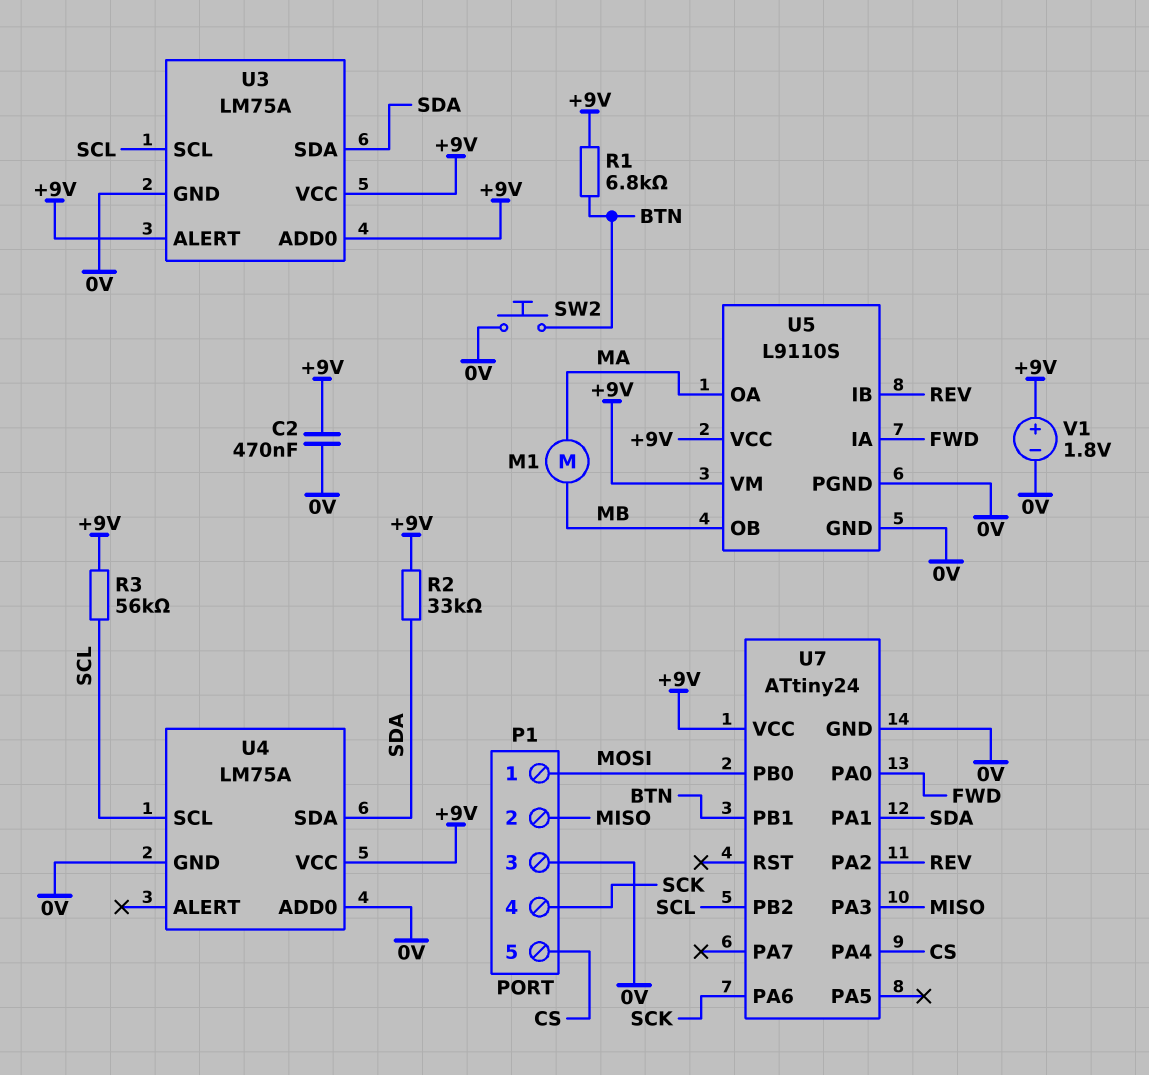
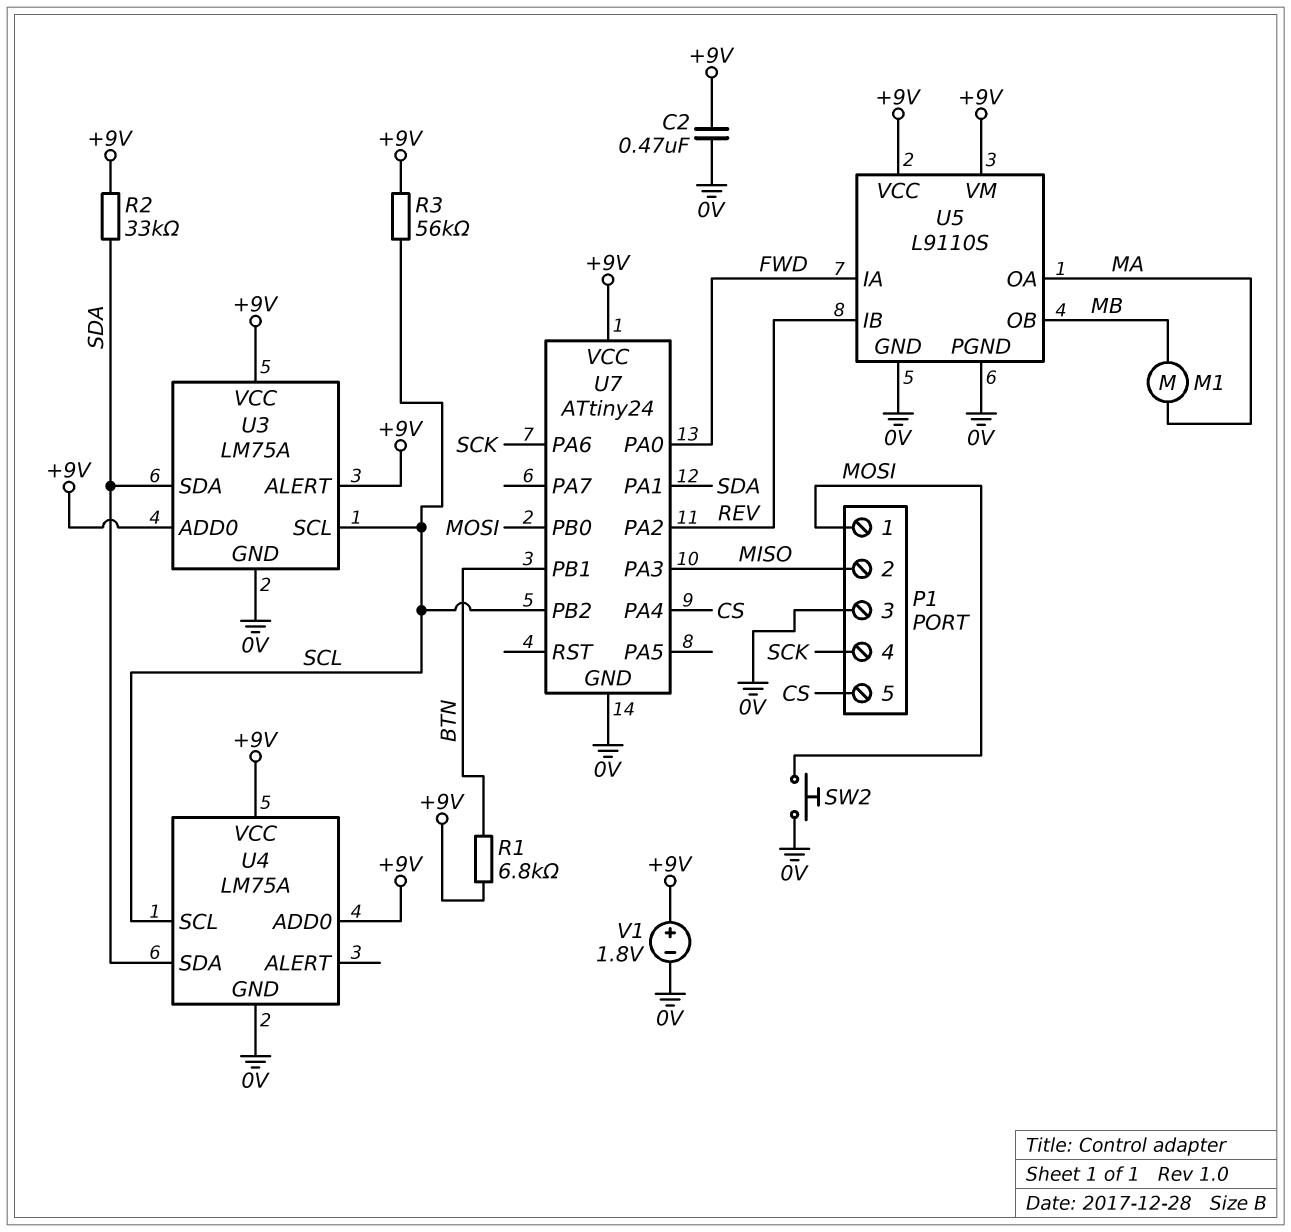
SW2: button (0V, BTN) -> button (0V, MOSI)
U4 pin ADD0: 0V -> +9V

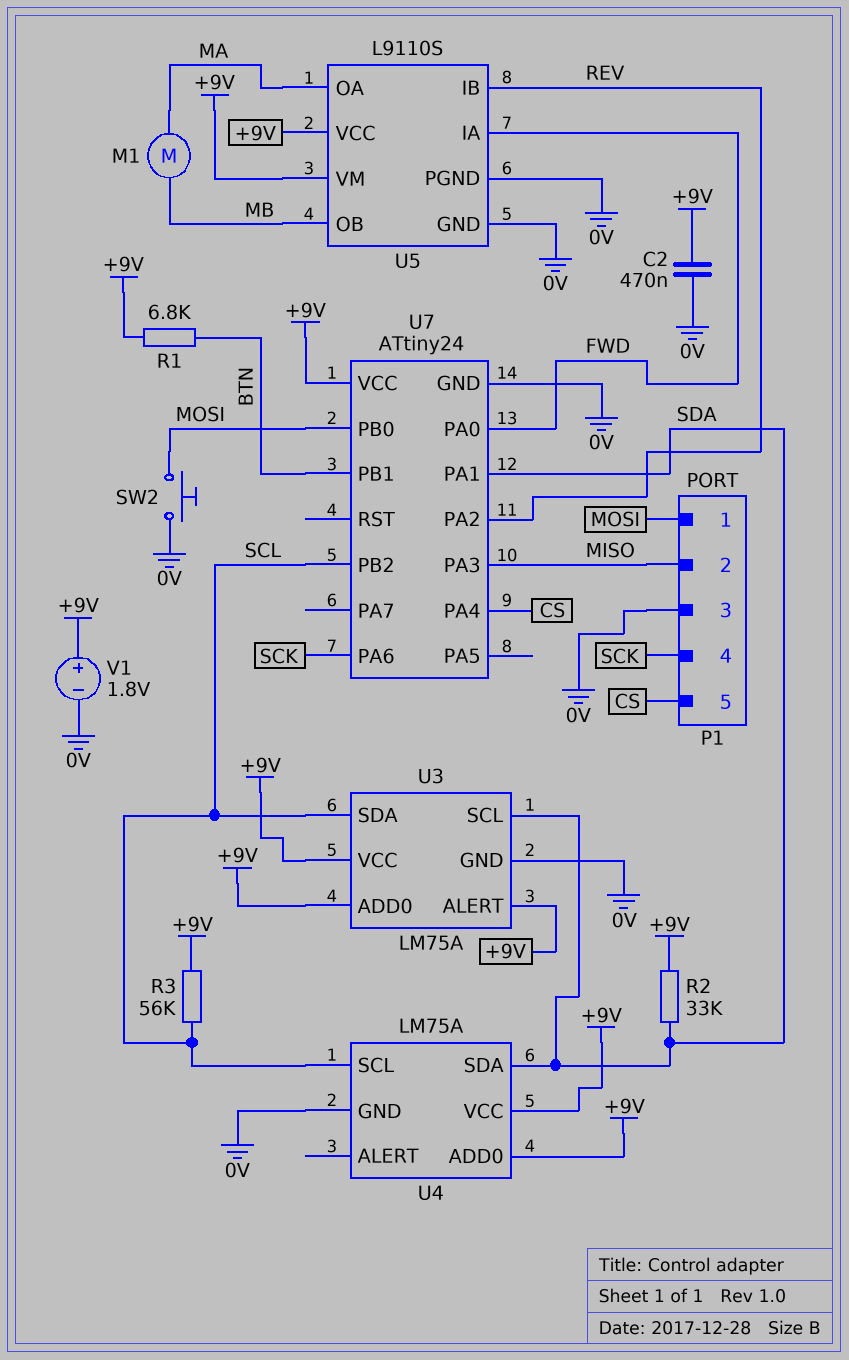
U3 pin SCL: SCL -> SDA
U3 pin SDA: SDA -> SCL

